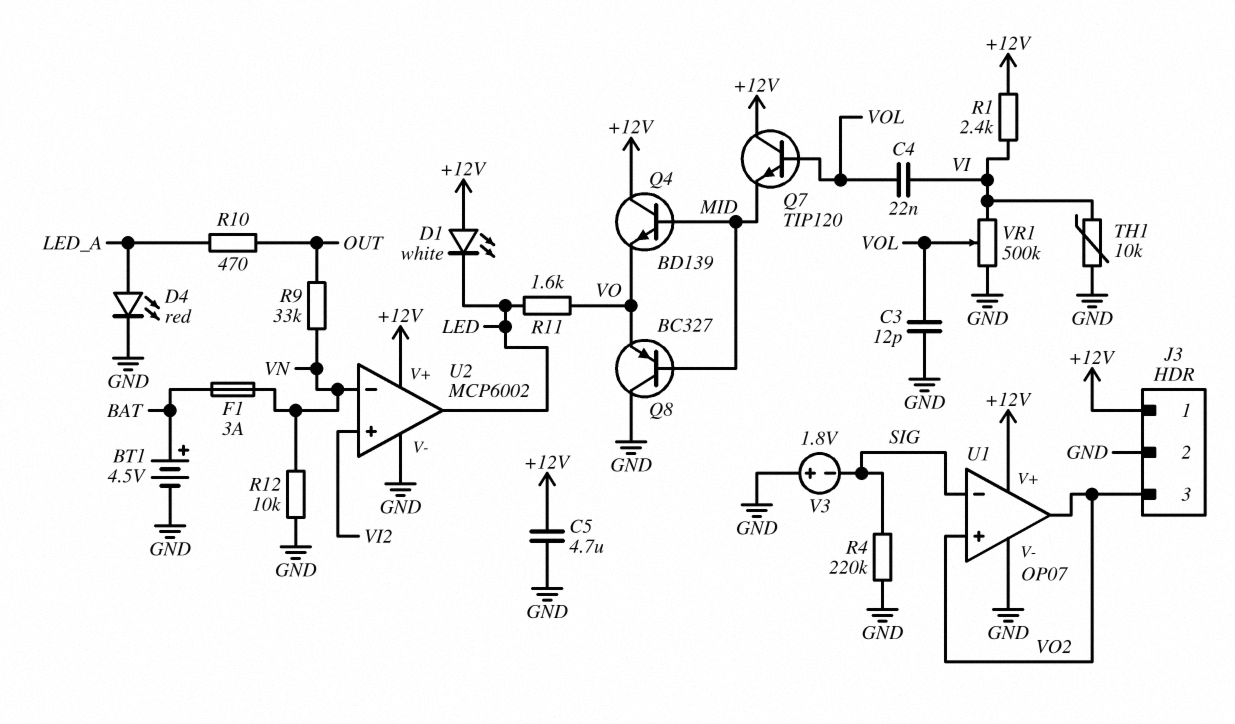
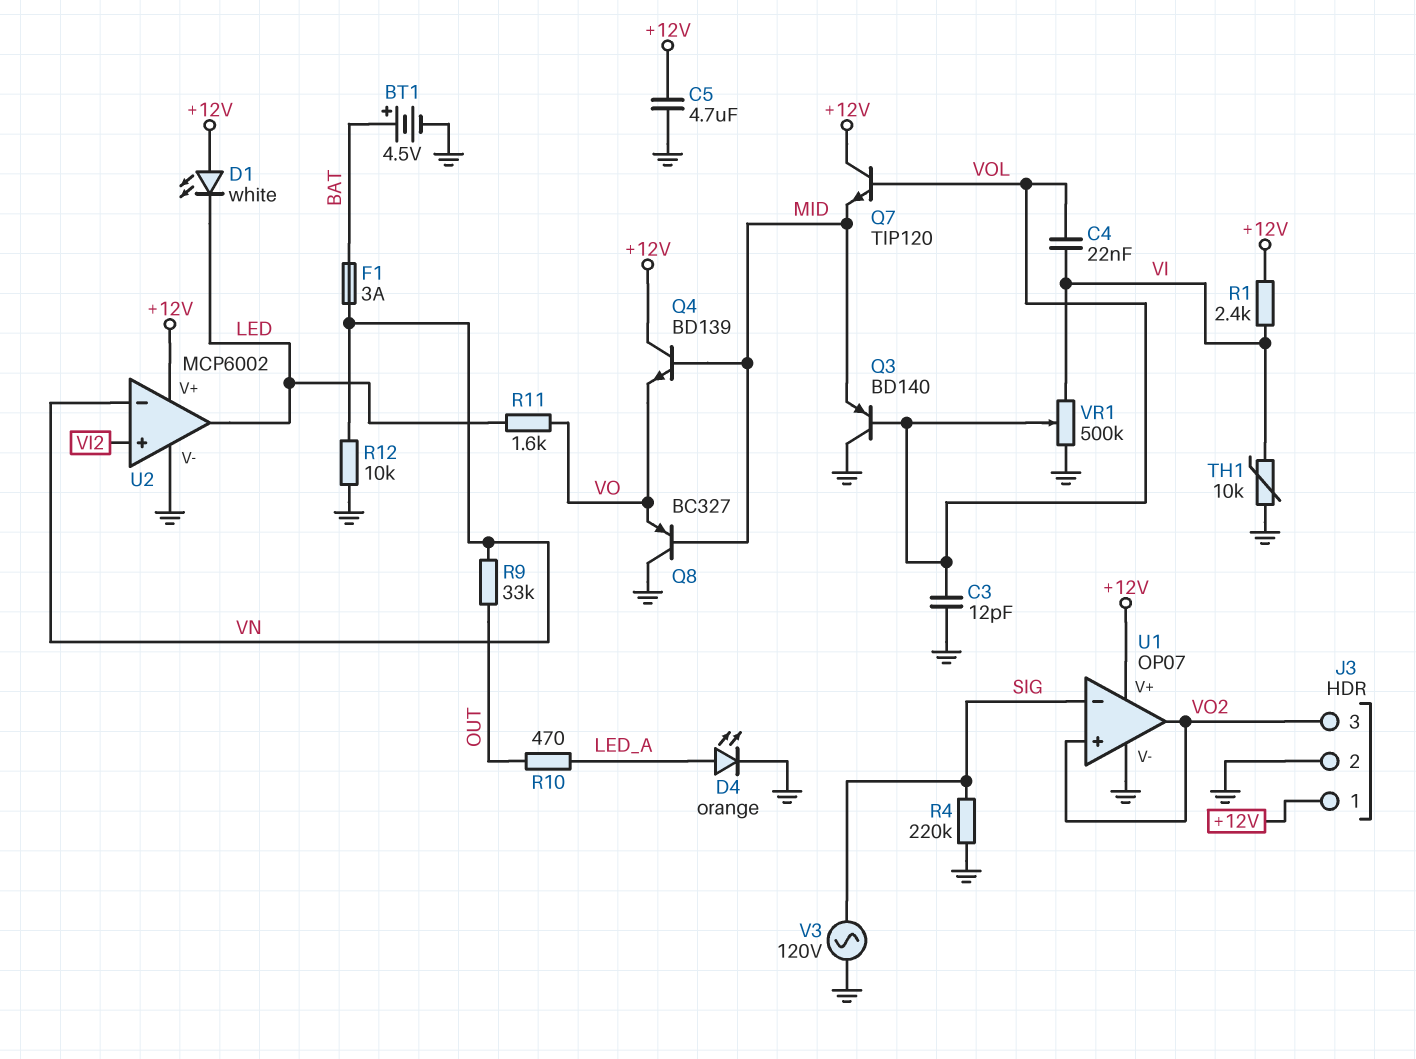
D4: LED red (A LED_A, K GND) -> LED orange (A LED_A, K GND)
Q3: none -> PNP BD140 (B VOL, C GND, E MID)
V3: 1.8V (plus GND, minus SIG) -> AC 120V (GND, SIG)

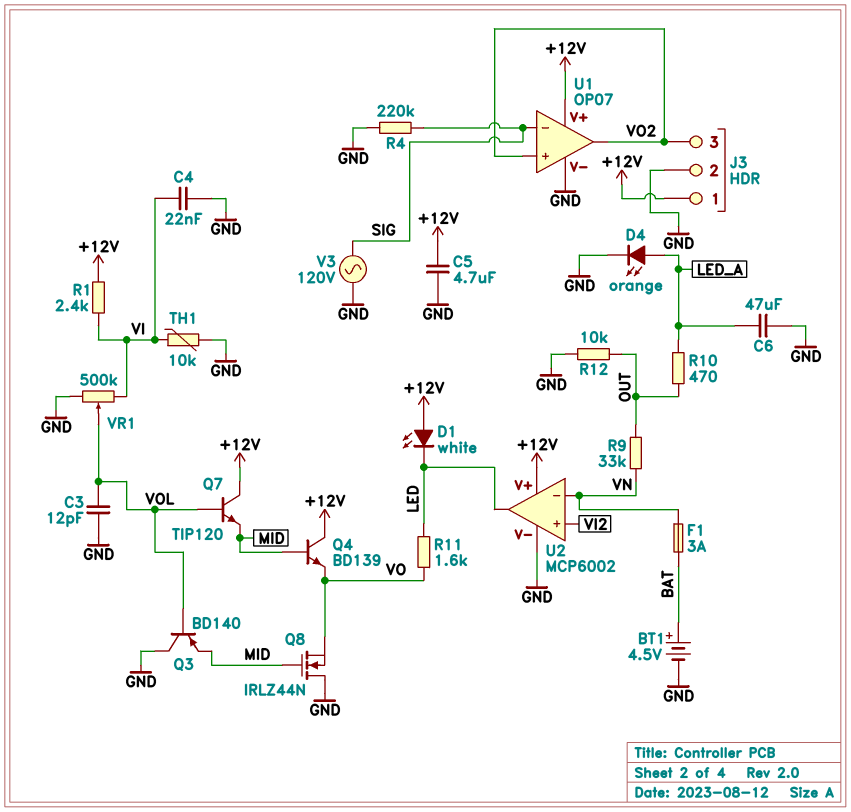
C4: 22nF (VI, VOL) -> 22nF (GND, VI)
C6: none -> 47uF (GND, LED_A)
Q8: PNP BC327 (B MID, C GND, E VO) -> NMOS IRLZ44N (G MID, D GND, S VO)
R12: 10k (GND, VN) -> 10k (GND, OUT)

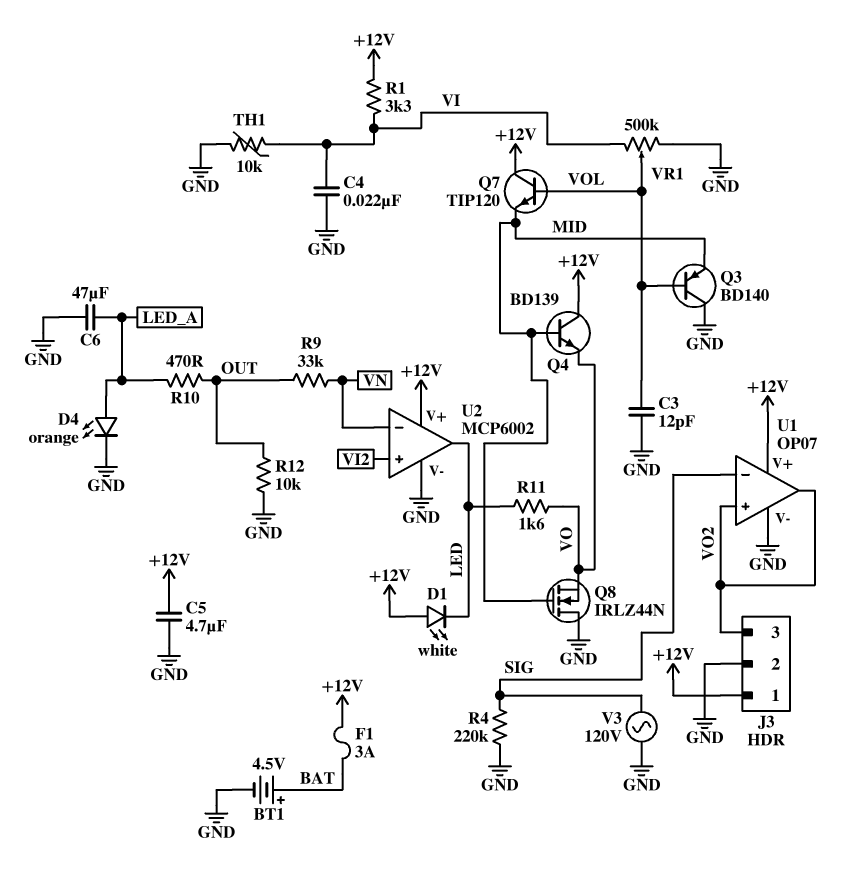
F1: 3A (BAT, VN) -> 3A (+12V, BAT)
R1: 2.4k (+12V, VI) -> 3.3k (+12V, VI)

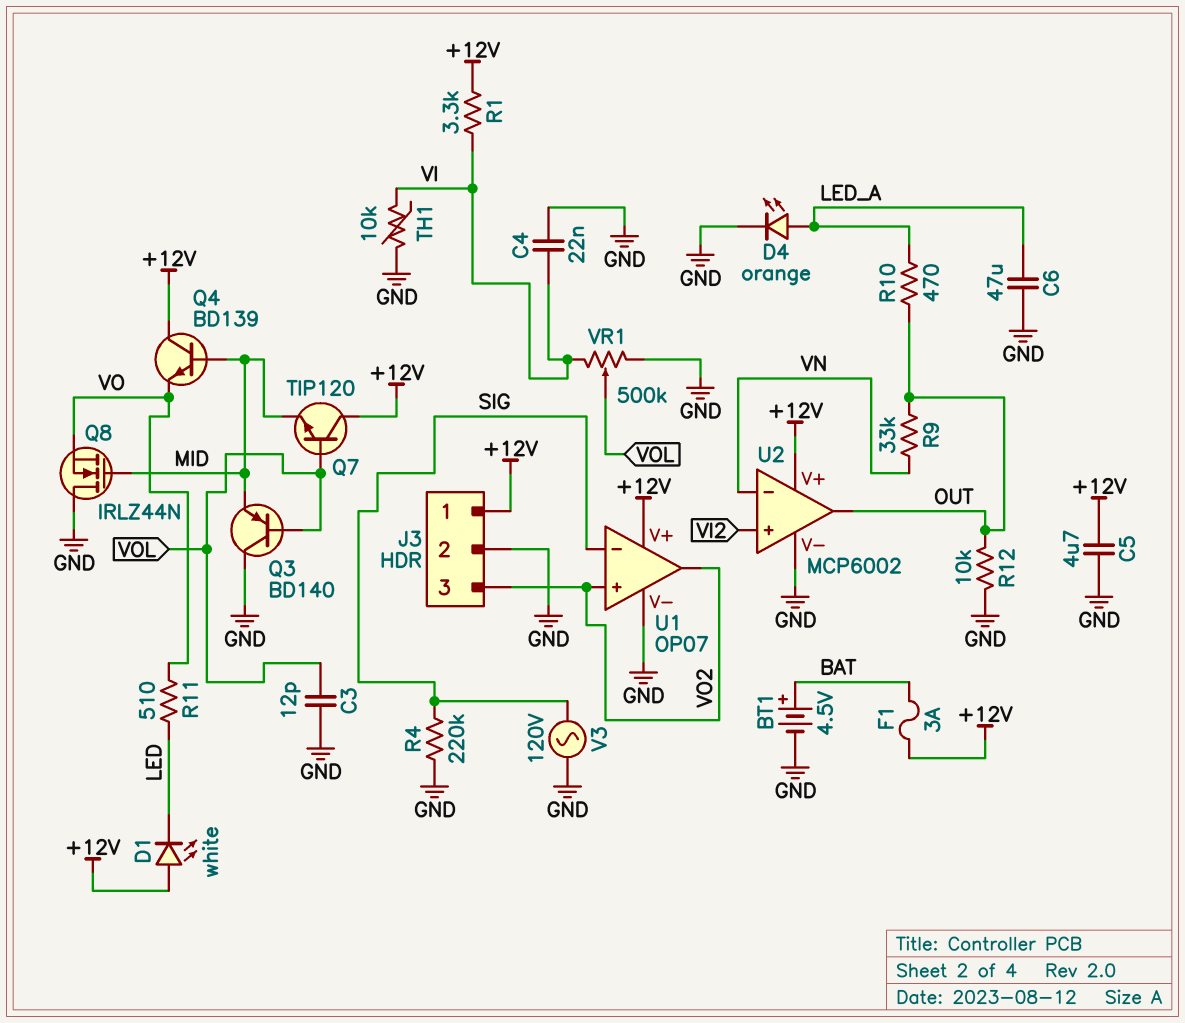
R11: 1.6k (LED, VO) -> 510 (LED, VO)
U2 pin out: LED -> OUT

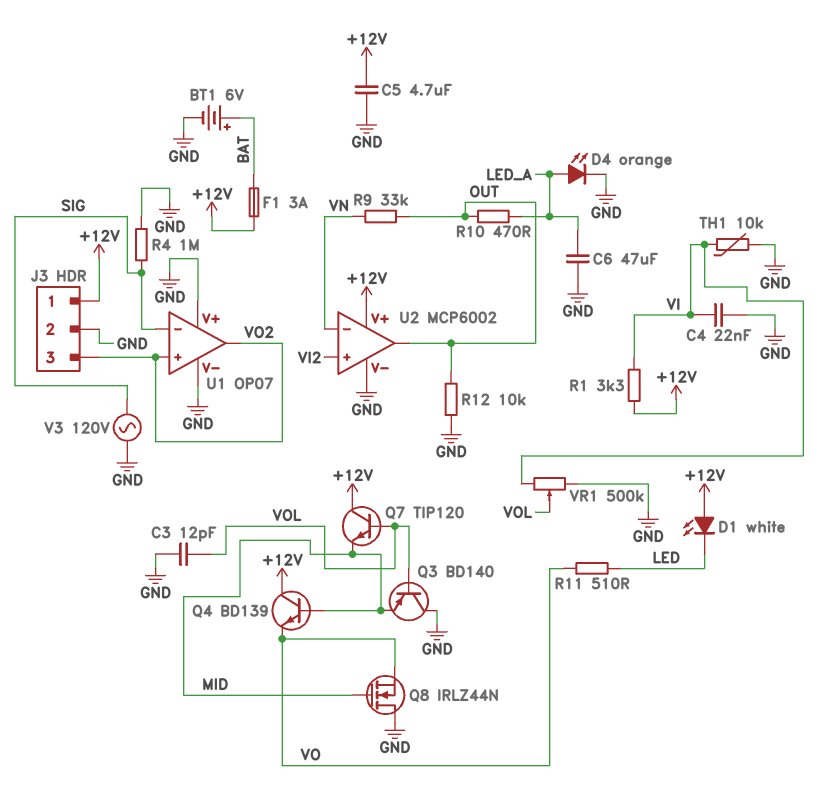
BT1: 4.5V (plus BAT, minus GND) -> 6V (plus BAT, minus GND)
R4: 220k (GND, SIG) -> 1M (GND, SIG)
U1 pin V+: +12V -> GND

